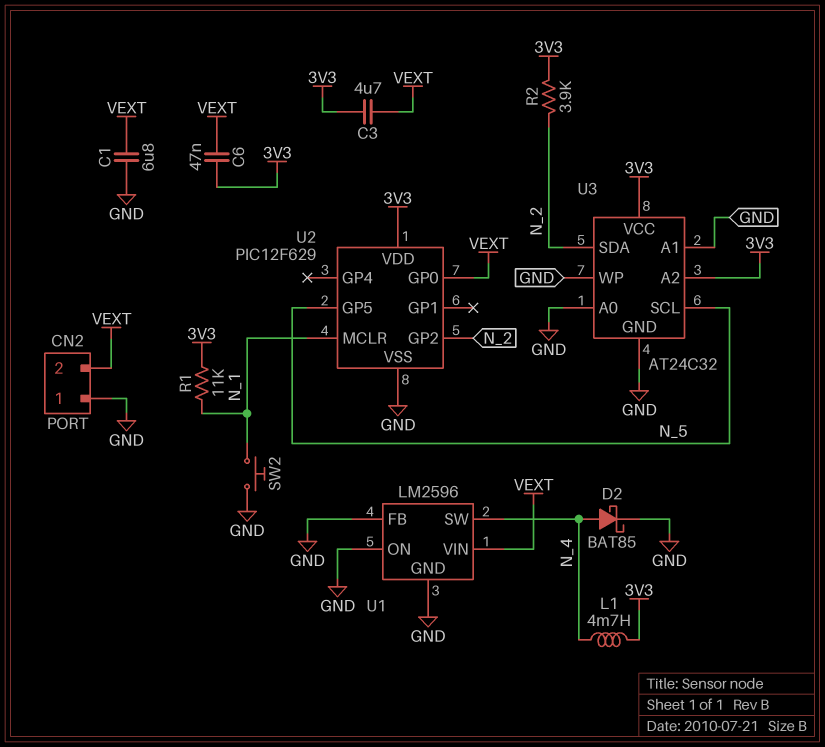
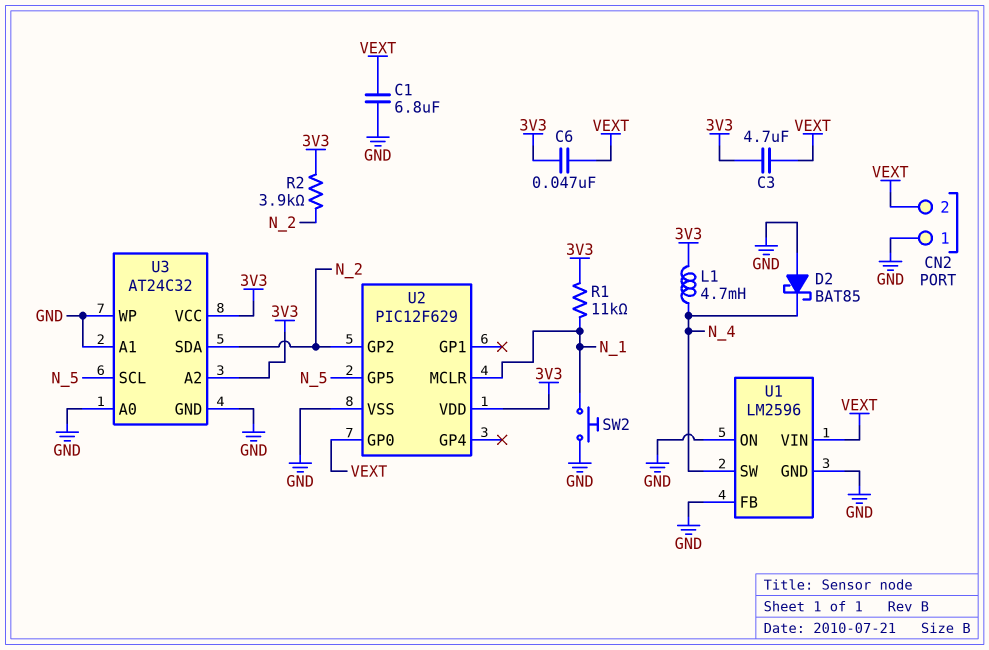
D2: schottky BAT85 (A N_4, K GND) -> schottky BAT85 (A GND, K N_4)

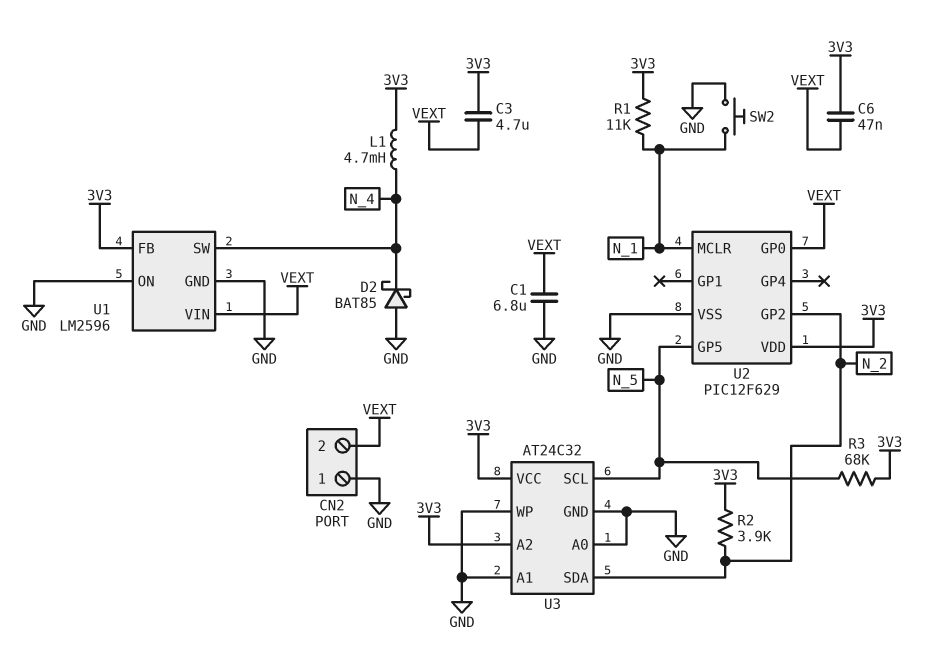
R3: none -> 68k (3V3, N_5)
U1 pin FB: GND -> 3V3

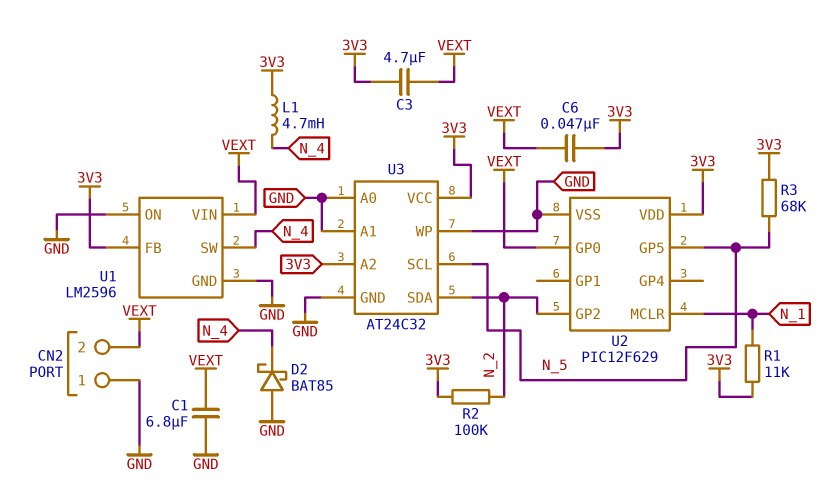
R2: 3.9k (3V3, N_2) -> 100k (3V3, N_2)
SW2: button (GND, N_1) -> none

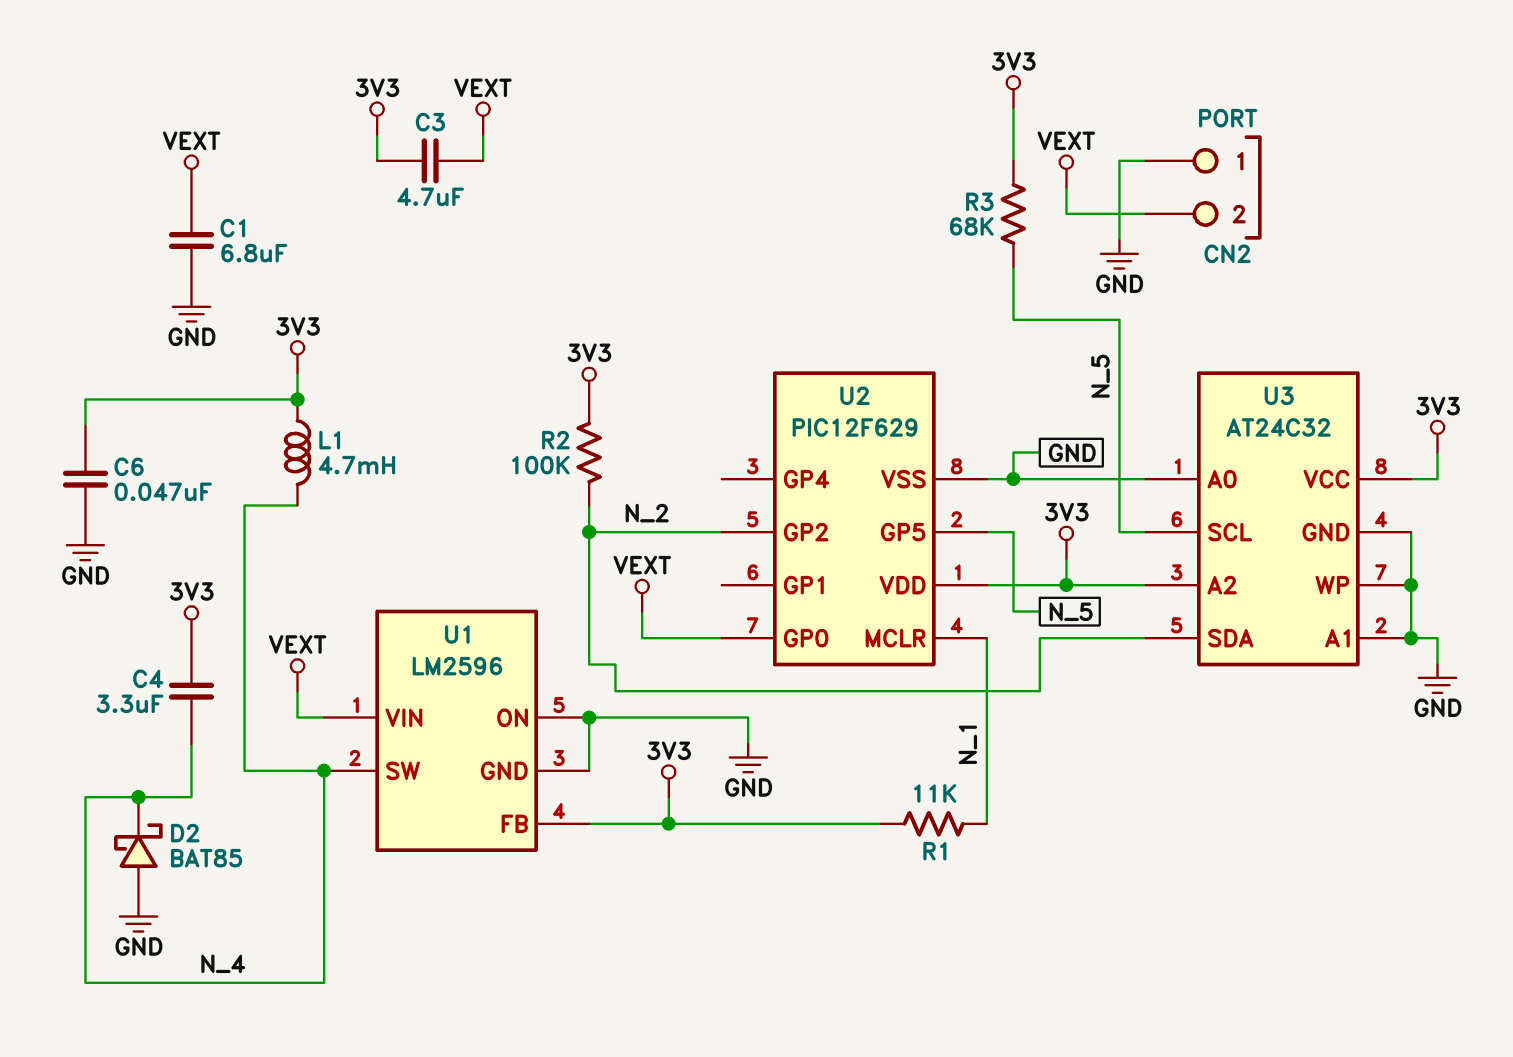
C4: none -> 3.3uF (3V3, N_4)
C6: 47nF (3V3, VEXT) -> 47nF (3V3, GND)

